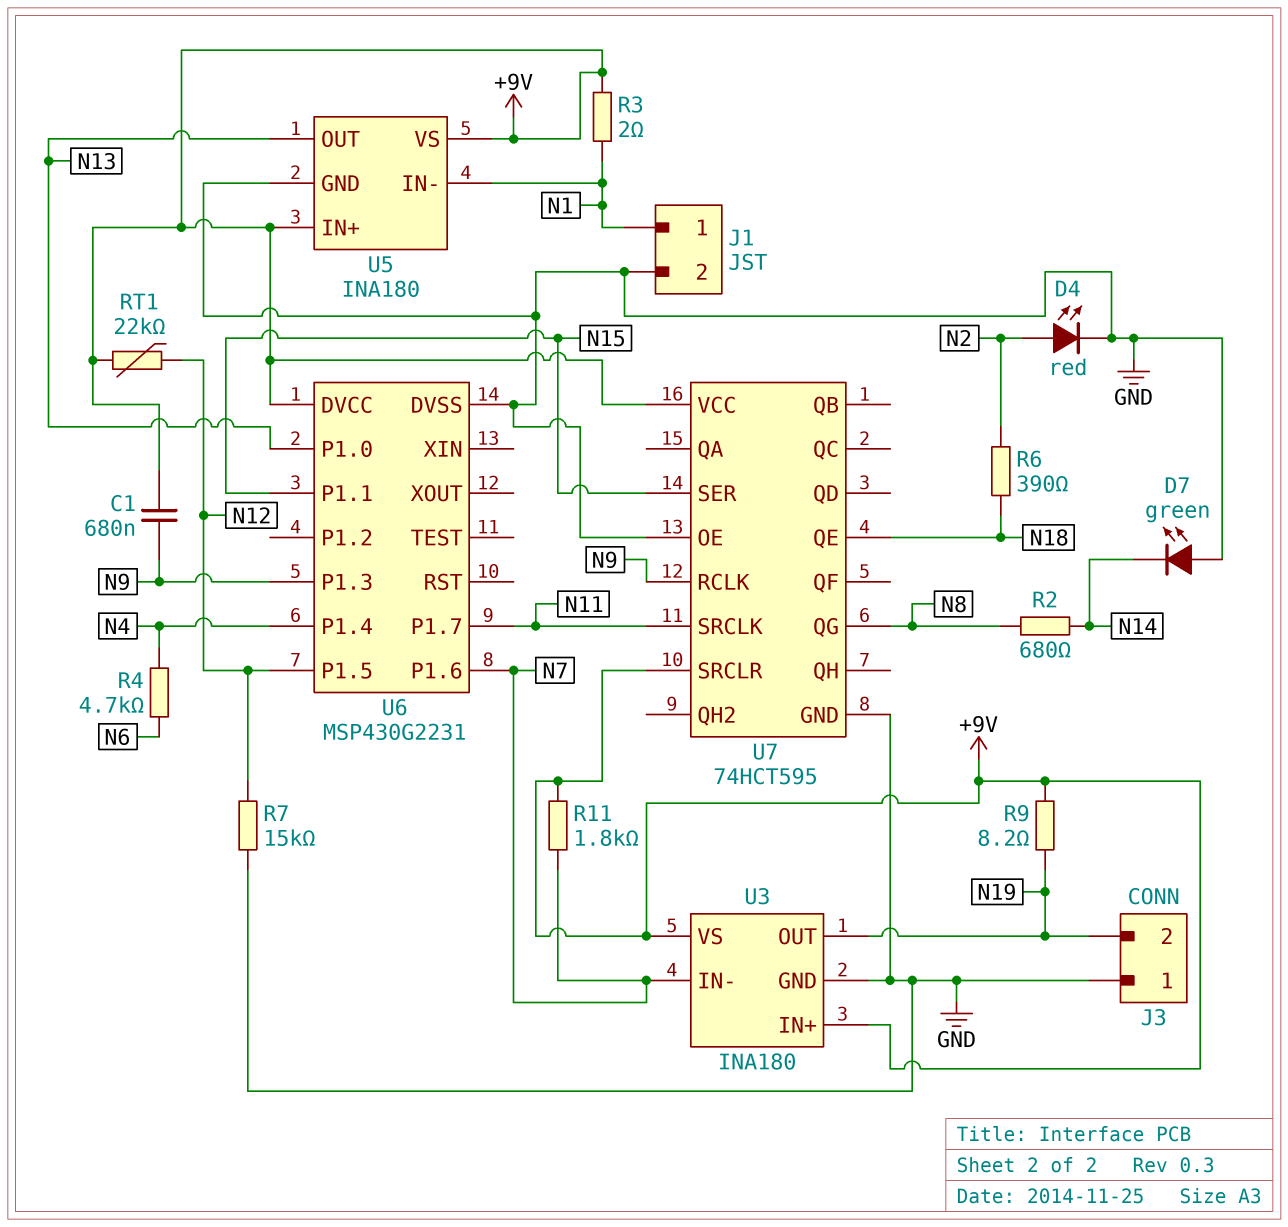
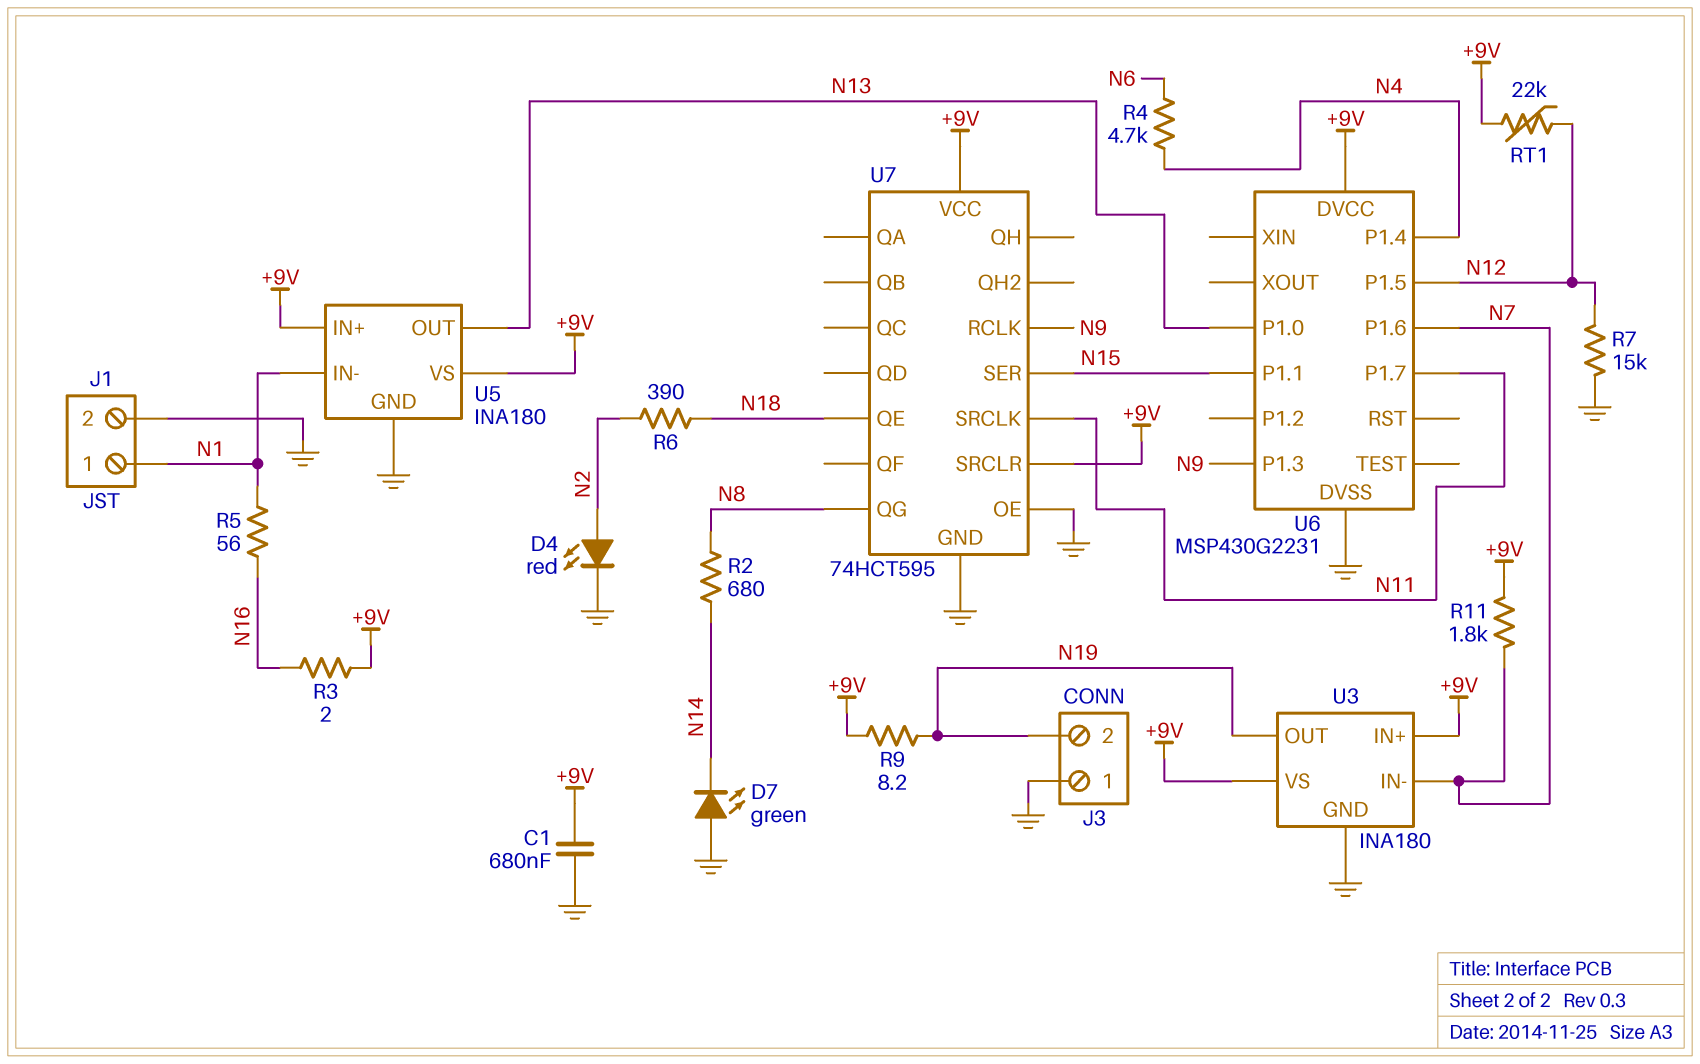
C1: 680nF (+9V, N9) -> 680nF (+9V, GND)
R3: 2 (+9V, N1) -> 2 (+9V, N16)
R5: none -> 56 (N1, N16)

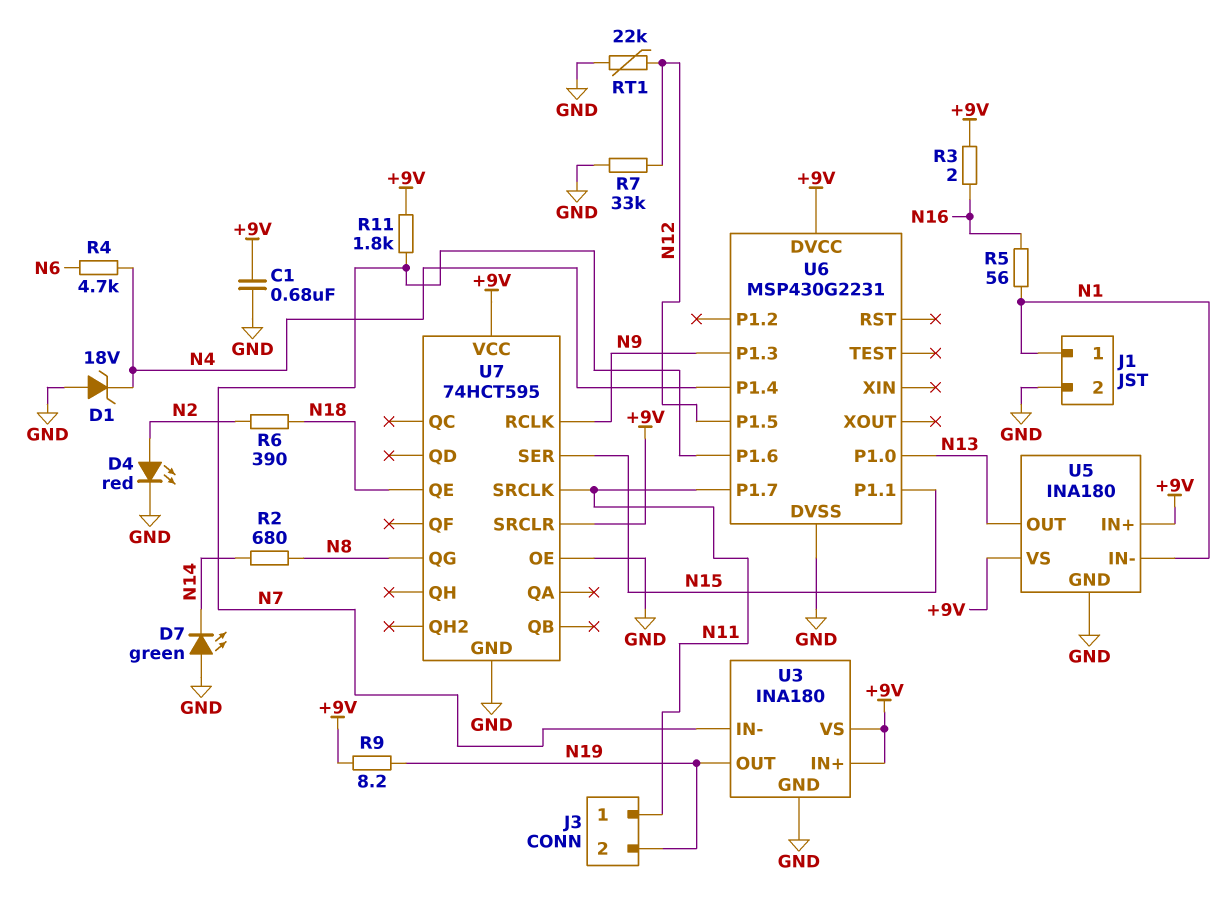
D1: none -> zener 18V (A GND, K N4)
J3 pin 1: GND -> N11
R7: 15k (GND, N12) -> 33k (GND, N12)
RT1: 22k (+9V, N12) -> 22k (GND, N12)

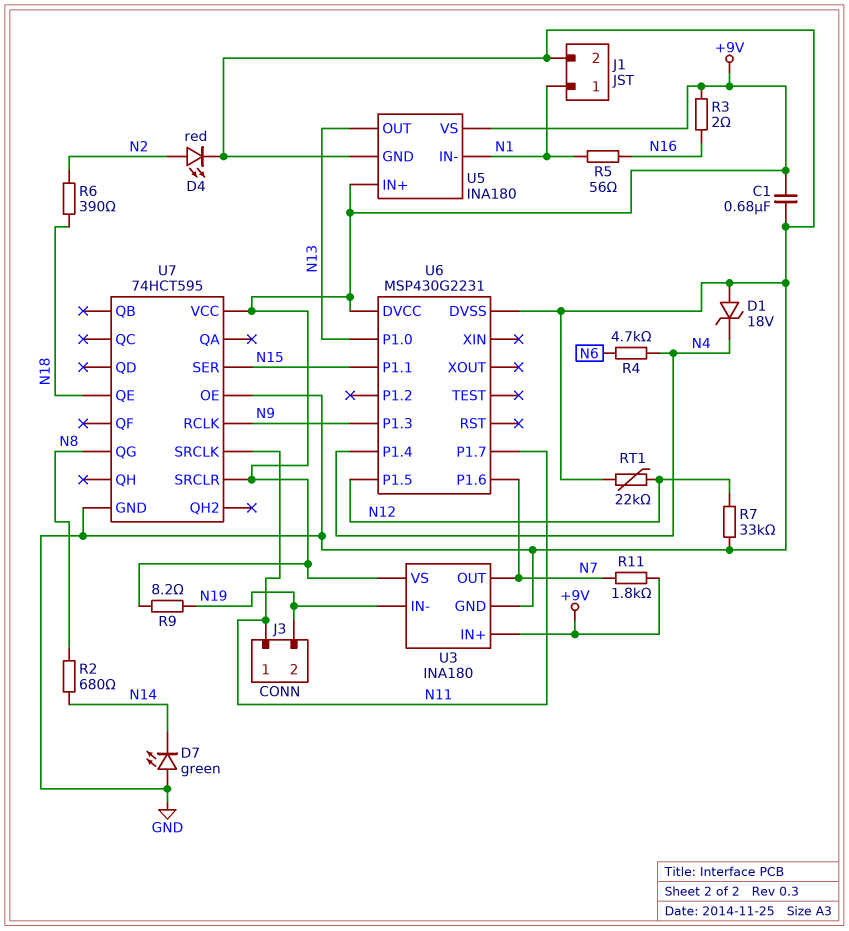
U3 pin IN-: N7 -> N19
U3 pin OUT: N19 -> N7

